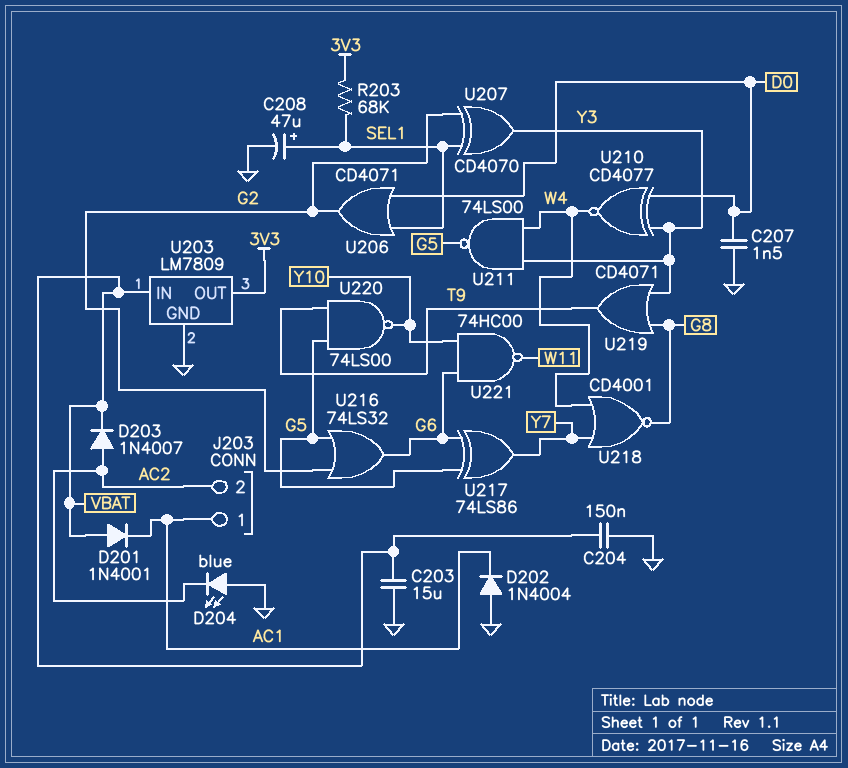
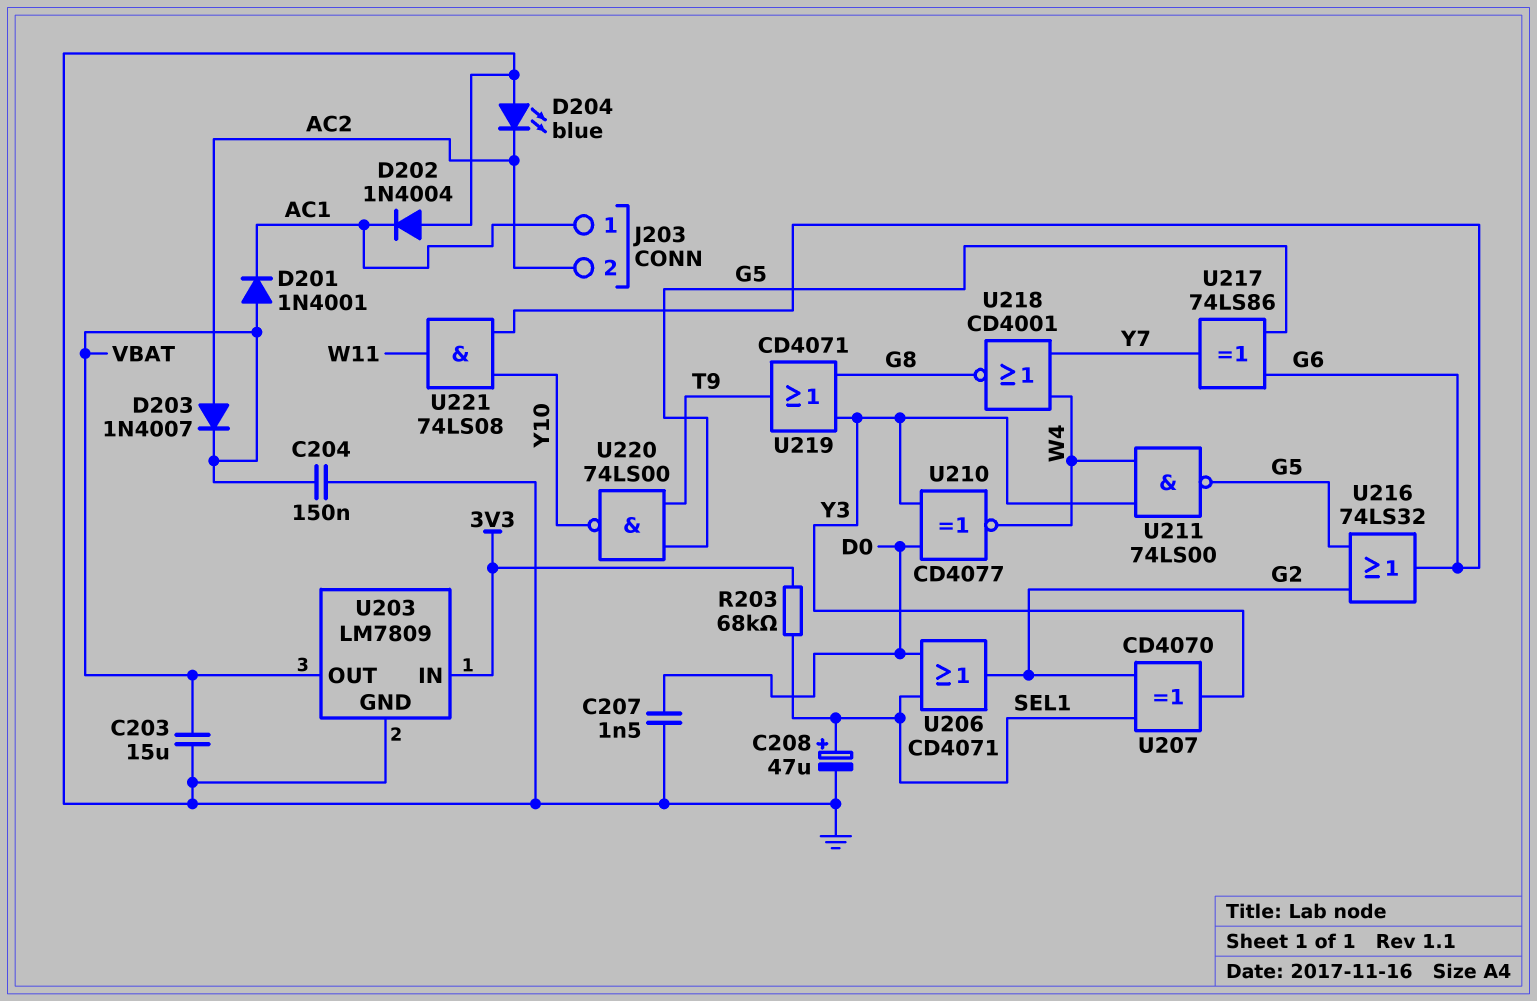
U203 pin IN: VBAT -> 3V3
U203 pin OUT: 3V3 -> VBAT
U221: NAND 74HC00 (in G6, in Y10, out W11) -> AND 74LS08 (in G6, in Y10, out W11)

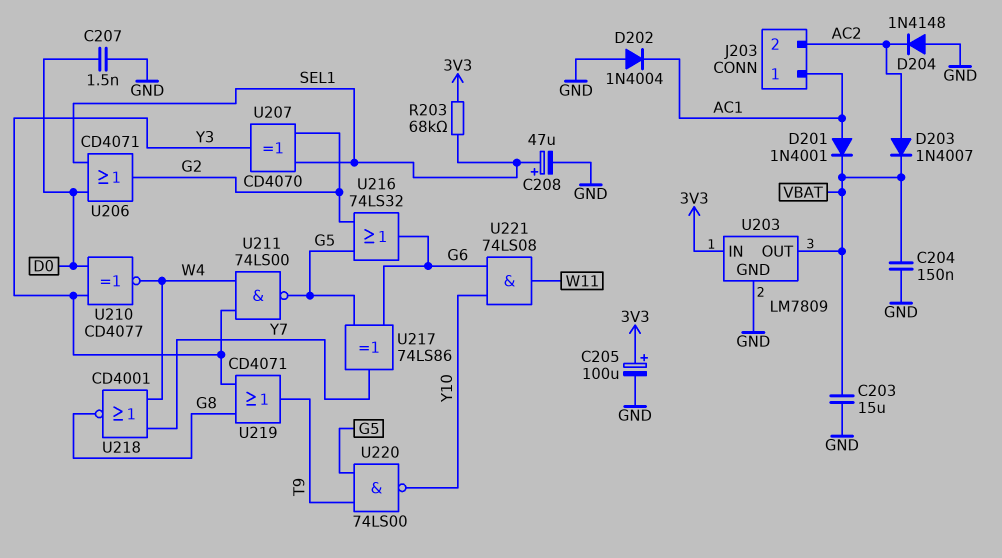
C205: none -> 100uF (plus 3V3, minus GND)
D201: diode 1N4001 (A VBAT, K AC1) -> diode 1N4001 (A AC1, K VBAT)
D204: LED blue (A GND, K AC2) -> diode 1N4148 (A GND, K AC2)

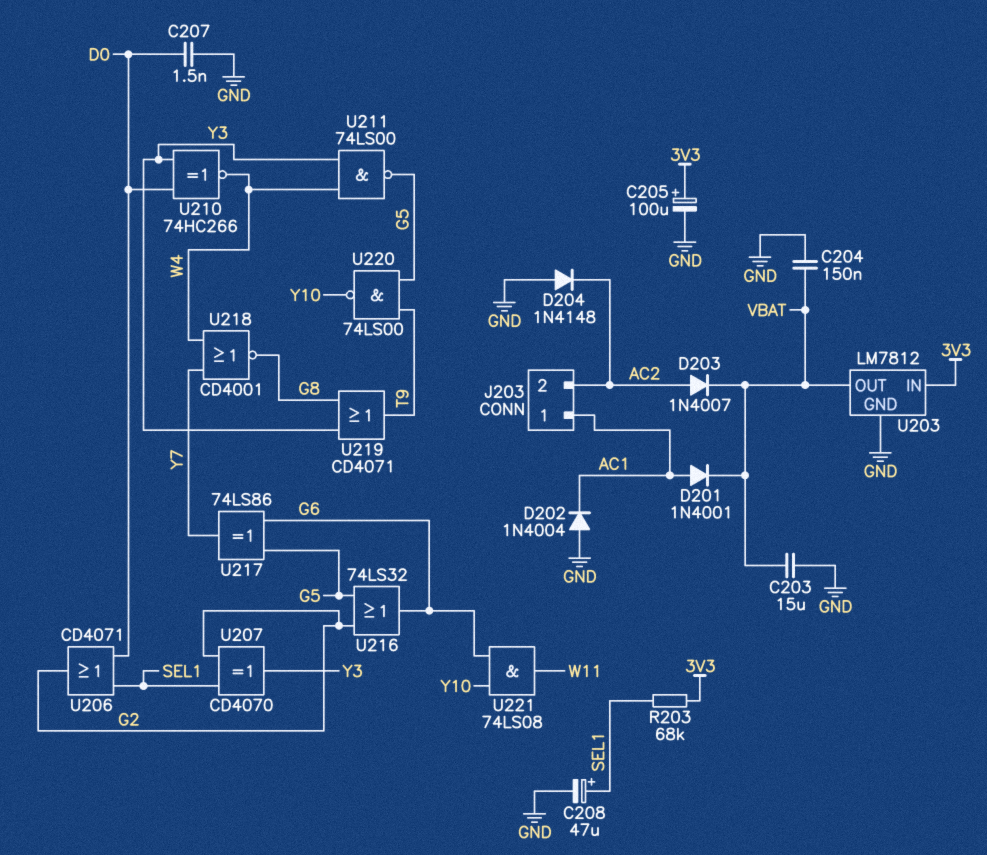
U203: LM7809 -> LM7812
U210: XNOR CD4077 (in D0, in Y3, out W4) -> XNOR 74HC266 (in D0, in Y3, out W4)

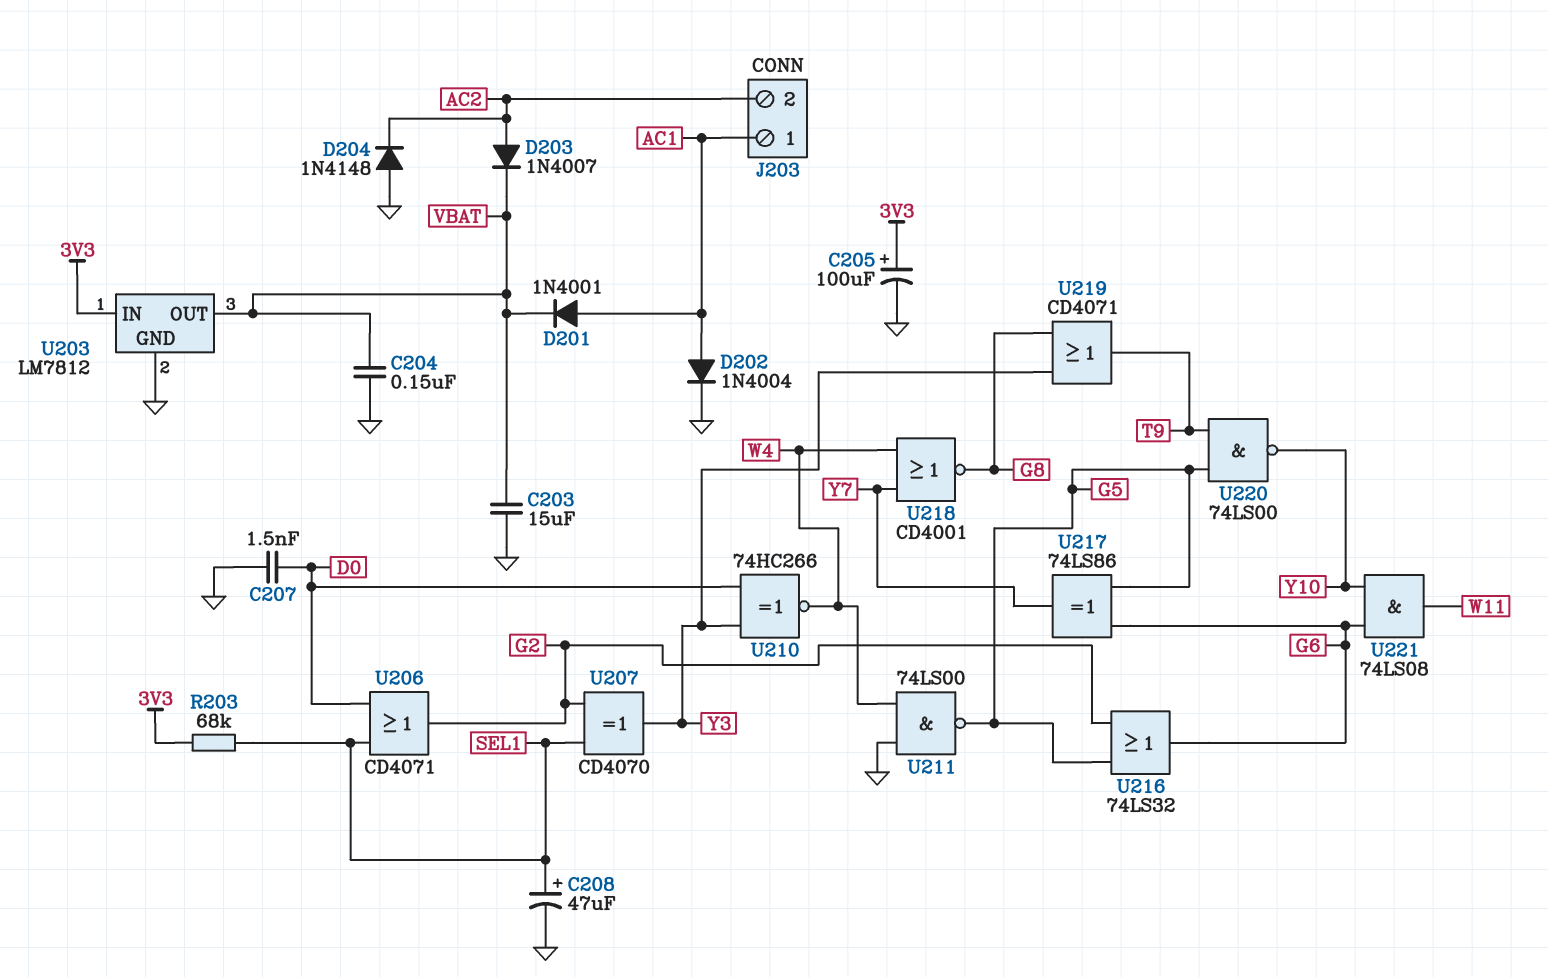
D202: diode 1N4004 (A GND, K AC1) -> diode 1N4004 (A AC1, K GND)
U211: NAND 74LS00 (in W4, in Y3, out G5) -> NAND 74LS00 (in GND, in W4, out G5)

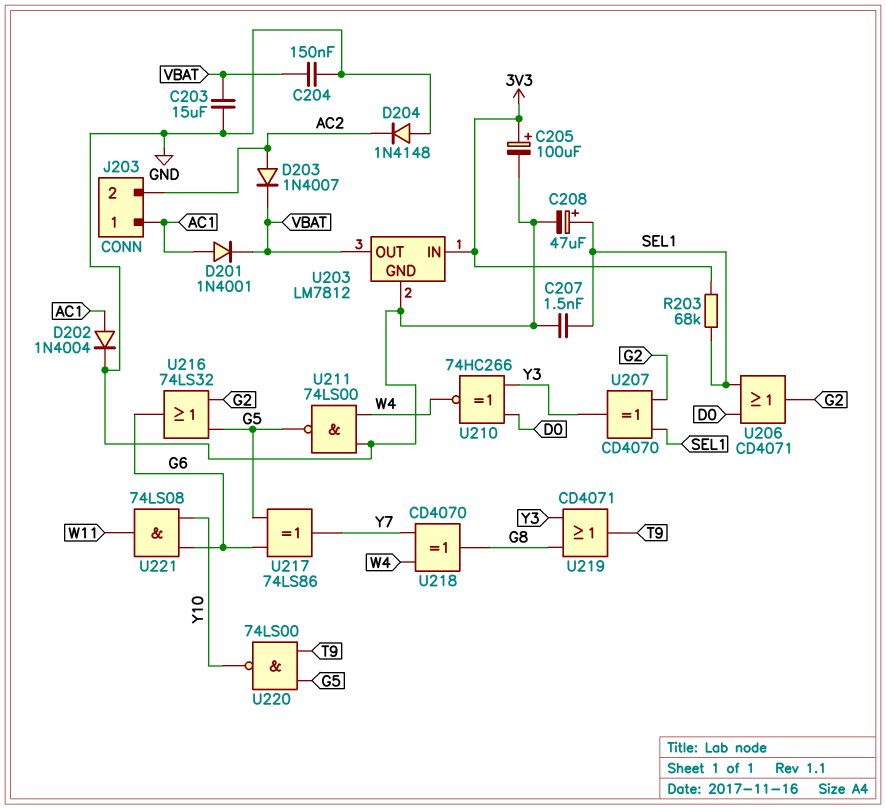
C207: 1.5nF (D0, GND) -> 1.5nF (GND, SEL1)
U218: NOR CD4001 (in W4, in Y7, out G8) -> XOR CD4070 (in W4, in Y7, out G8)

